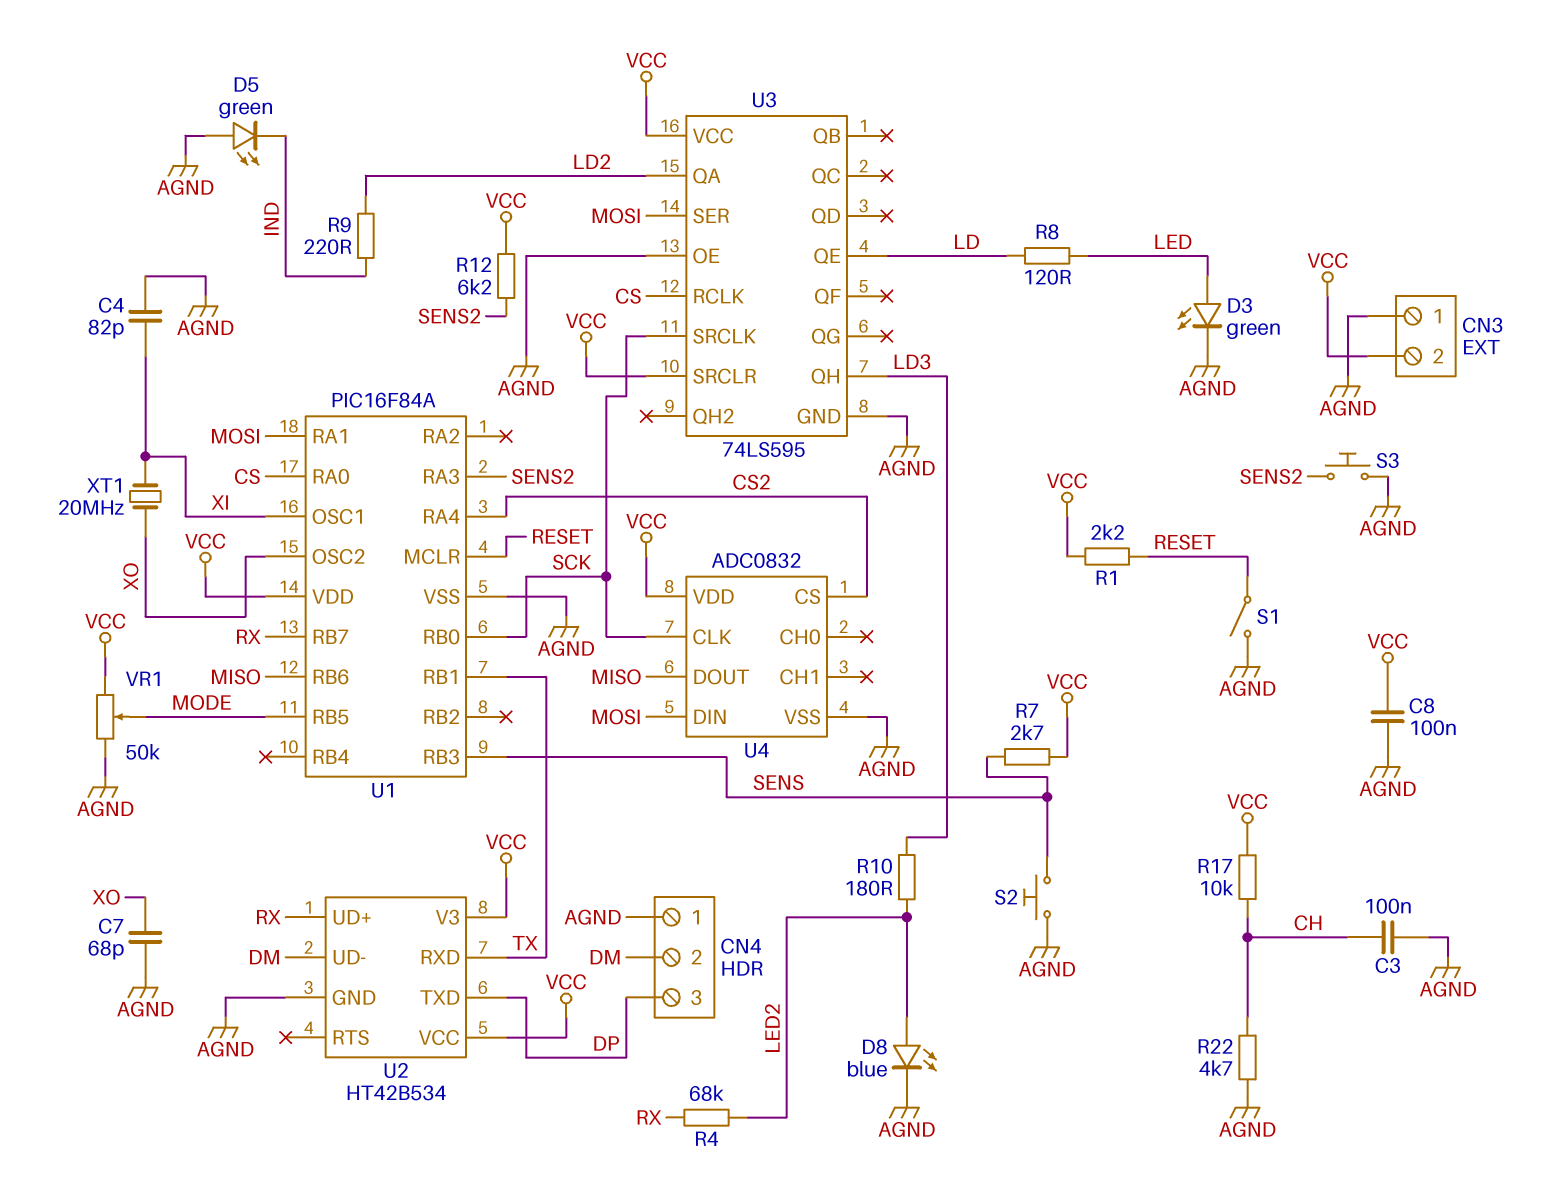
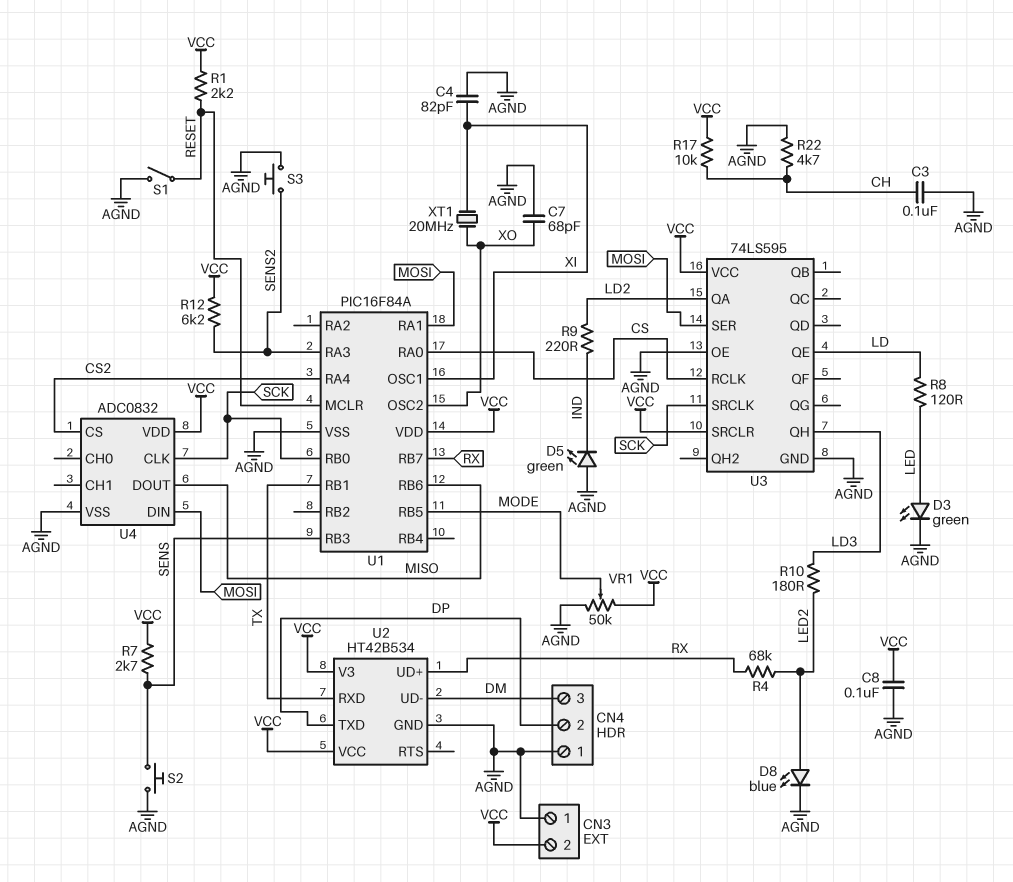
CN4 pin 2: DM -> DP
CN4 pin 3: DP -> DM

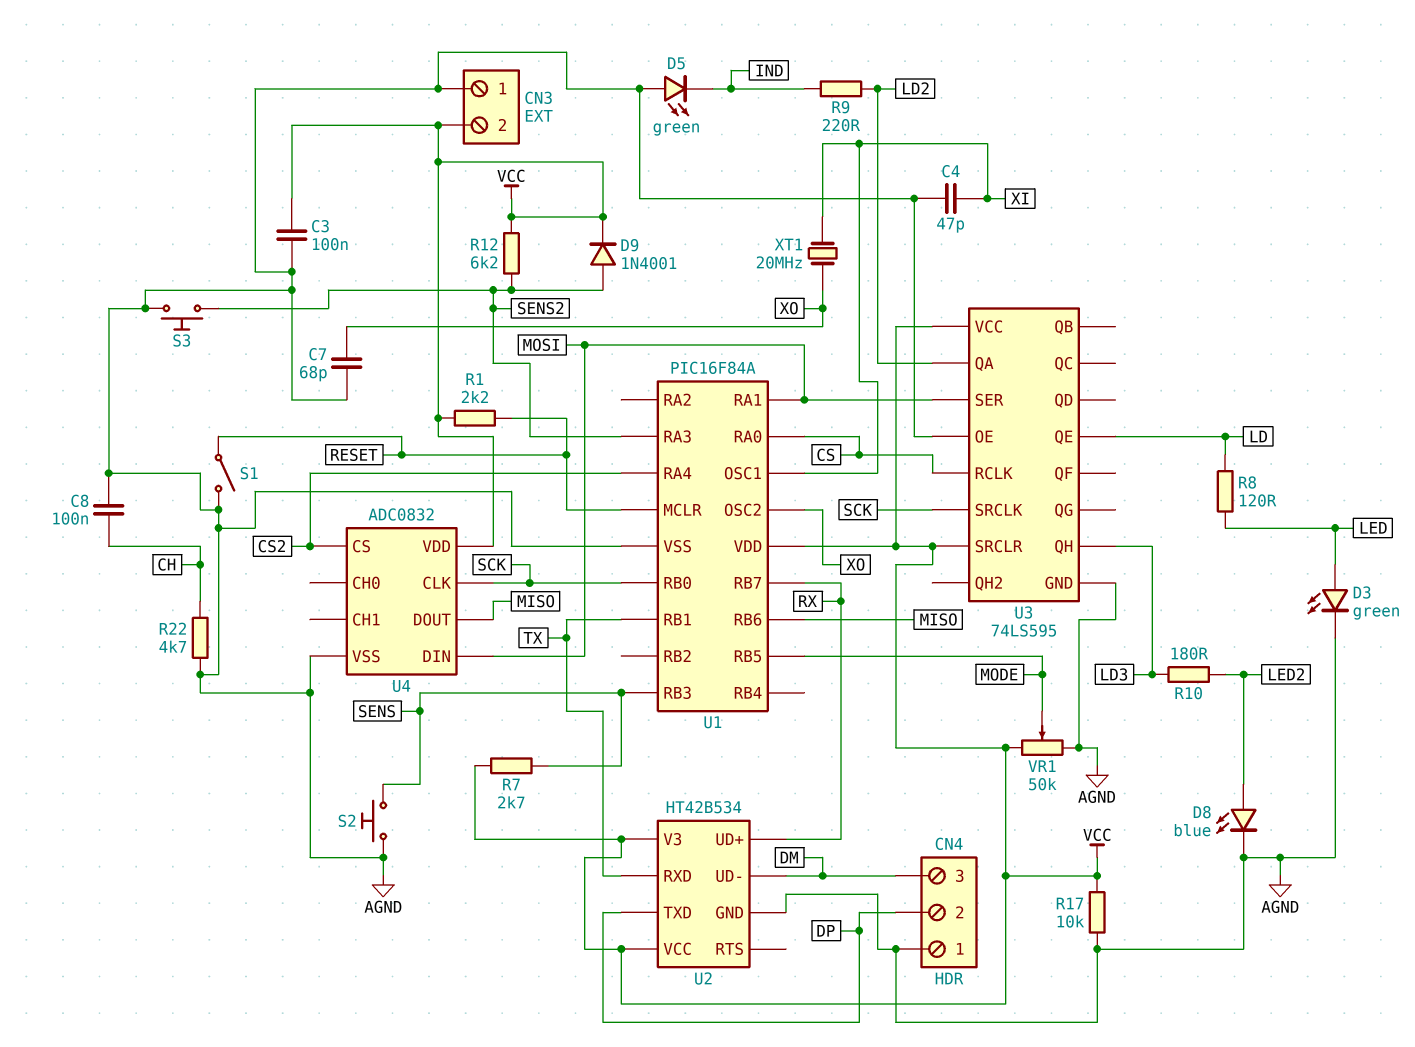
C3: 100nF (AGND, CH) -> 100nF (AGND, VCC)
C4: 82pF (AGND, XI) -> 47pF (AGND, XI)
C8: 100nF (AGND, VCC) -> 100nF (AGND, CH)
D9: none -> diode 1N4001 (A SENS2, K VCC)
R4: 68k (LED2, RX) -> none
R17: 10k (CH, VCC) -> 10k (AGND, VCC)

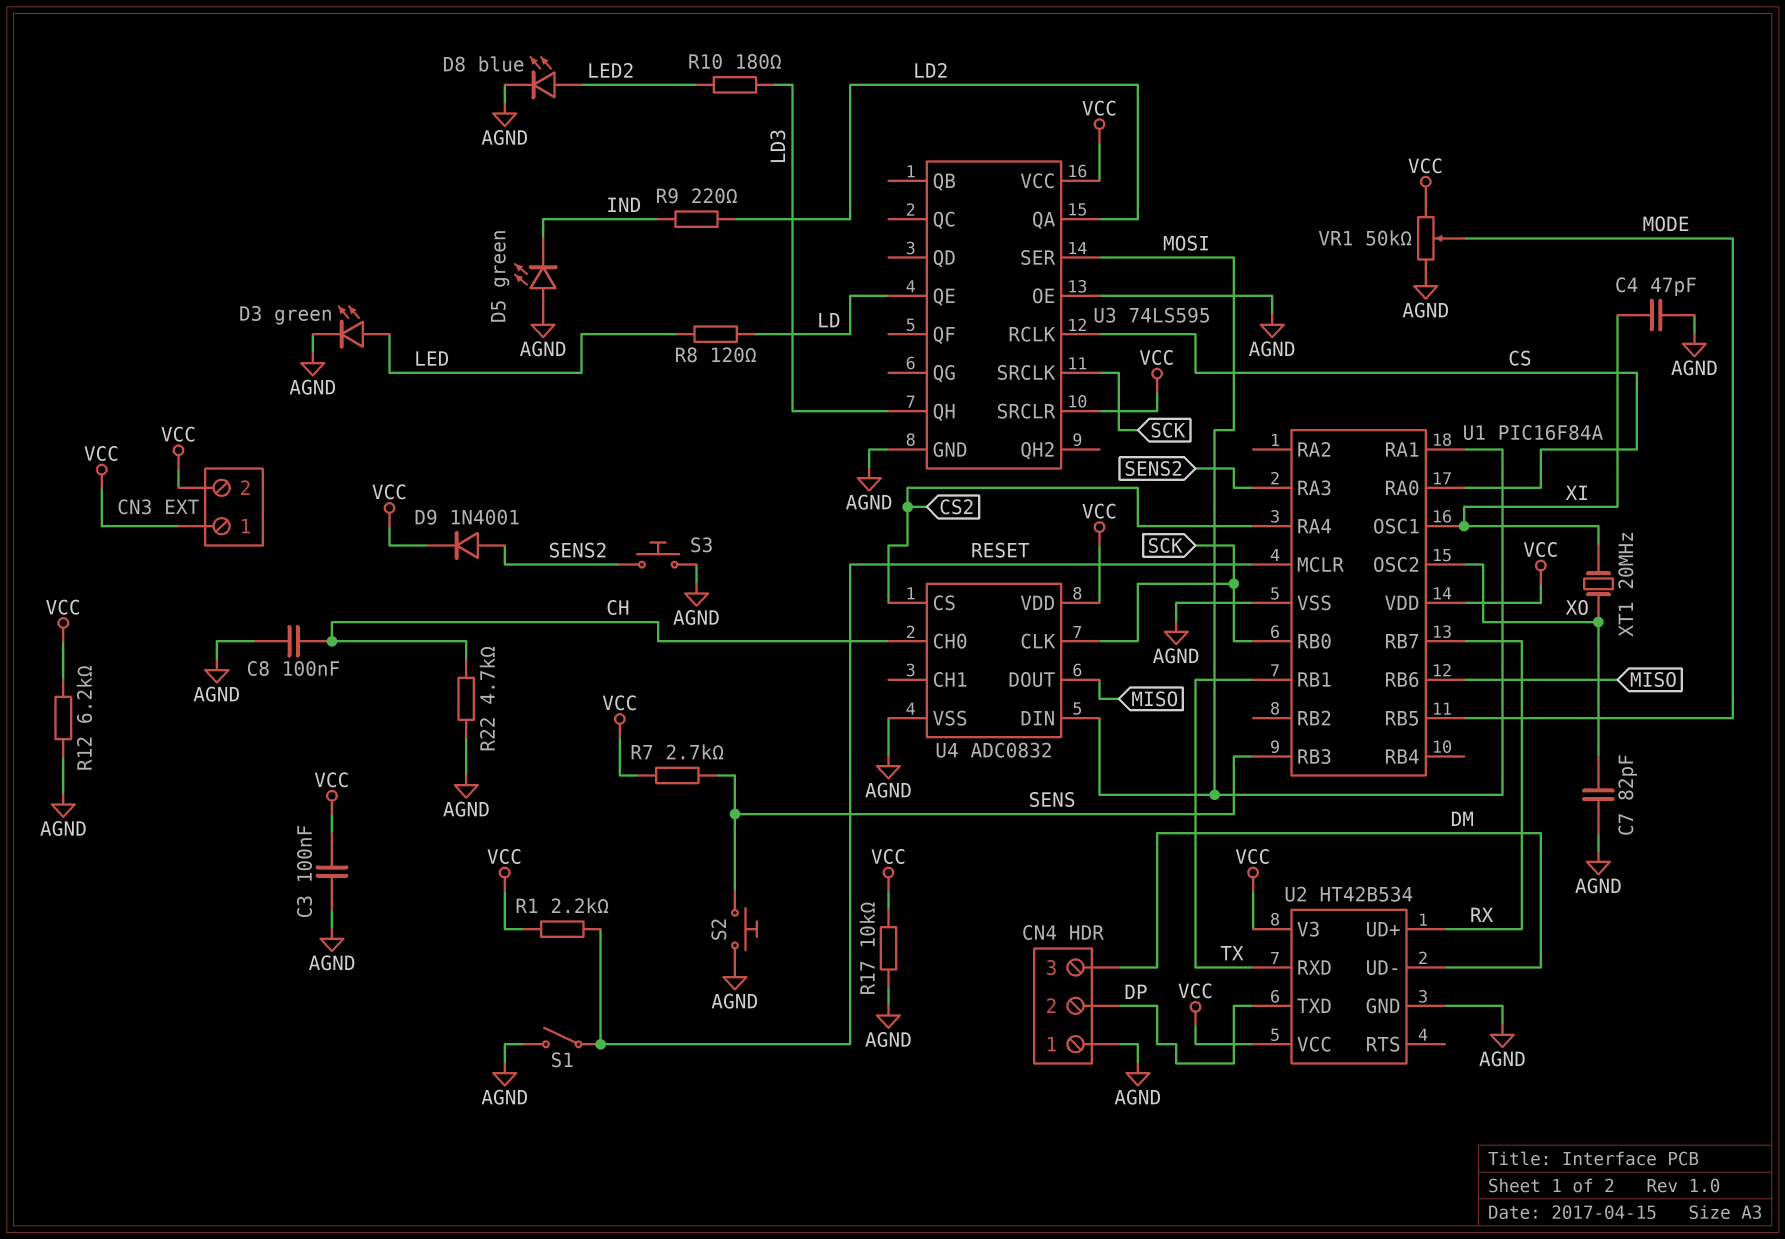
C7: 68pF (AGND, XO) -> 82pF (AGND, XO)
CN3 pin 1: AGND -> VCC
R12: 6.2k (SENS2, VCC) -> 6.2k (AGND, VCC)
U4 pin CH0: none -> CH

